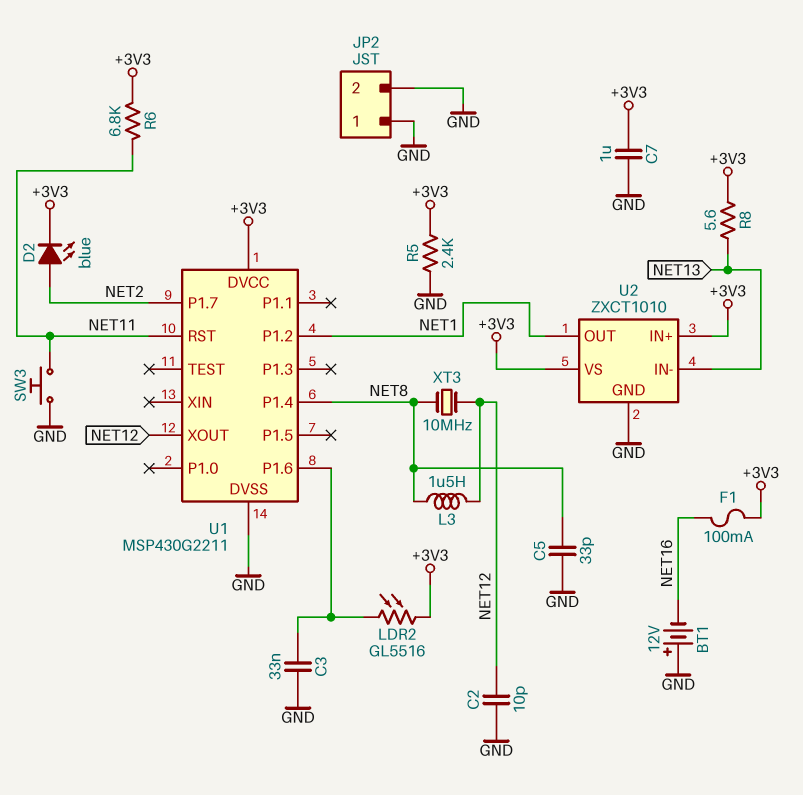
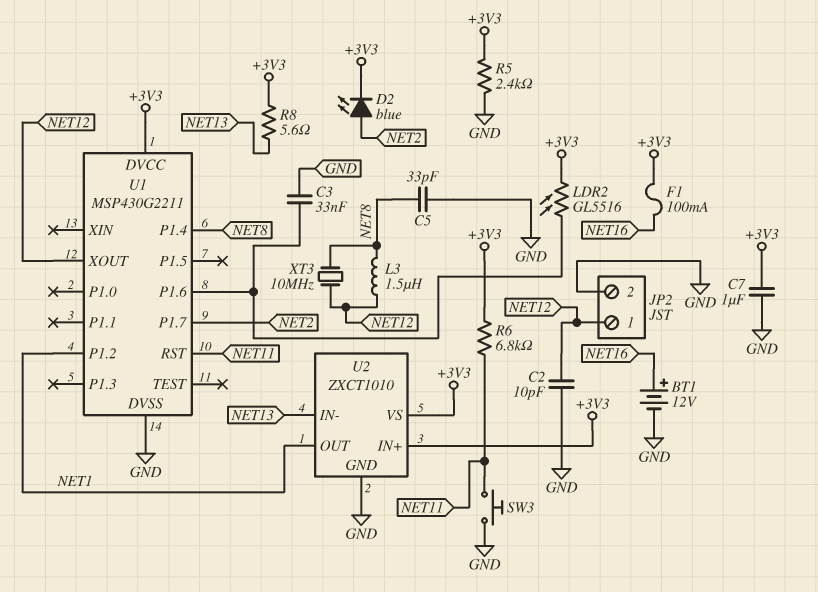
BT1: 12V (plus GND, minus NET16) -> 12V (plus NET16, minus GND)
JP2 pin 1: GND -> NET12

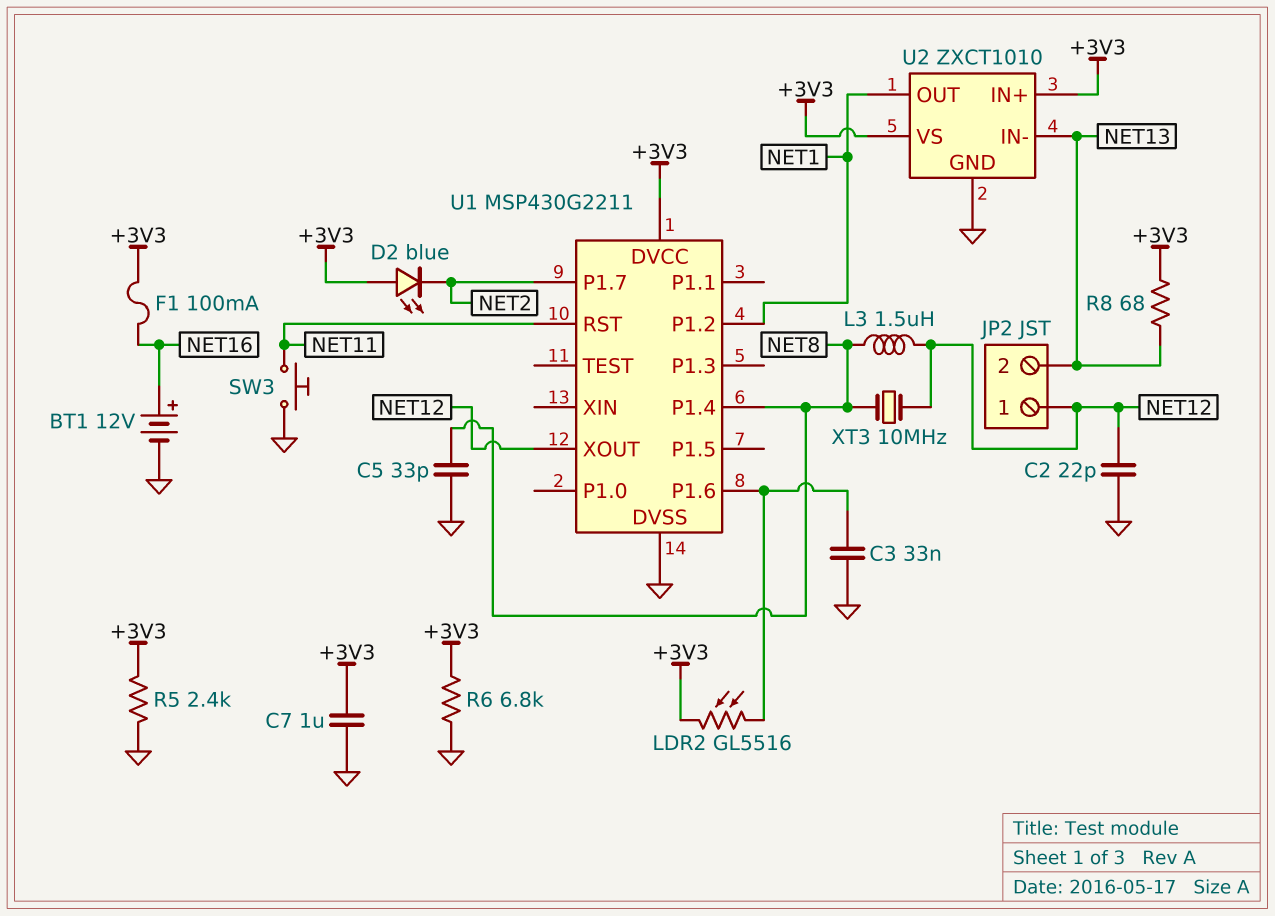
C2: 10pF (GND, NET12) -> 22pF (GND, NET12)
D2: LED blue (A NET2, K +3V3) -> LED blue (A +3V3, K NET2)
JP2 pin 2: GND -> NET13
R6: 6.8k (+3V3, NET11) -> 6.8k (+3V3, GND)
R8: 5.6 (+3V3, NET13) -> 68 (+3V3, NET13)

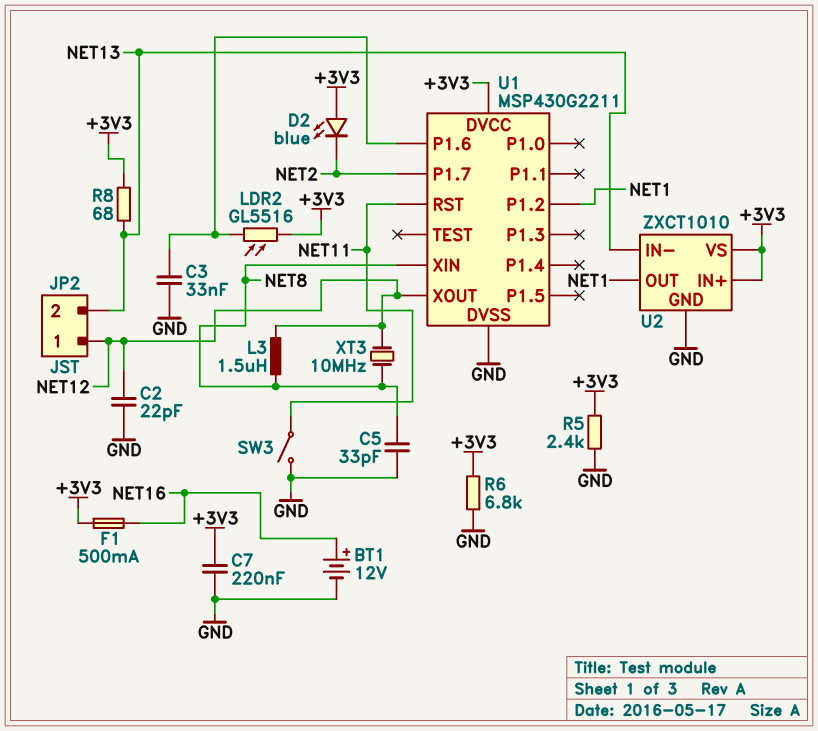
C7: 1uF (+3V3, GND) -> 220nF (+3V3, GND)
F1: 100mA (+3V3, NET16) -> 500mA (+3V3, NET16)
SW3: button (GND, NET11) -> switch (GND, NET11)
U1 pin P1.4: NET8 -> none
U1 pin XIN: none -> NET8

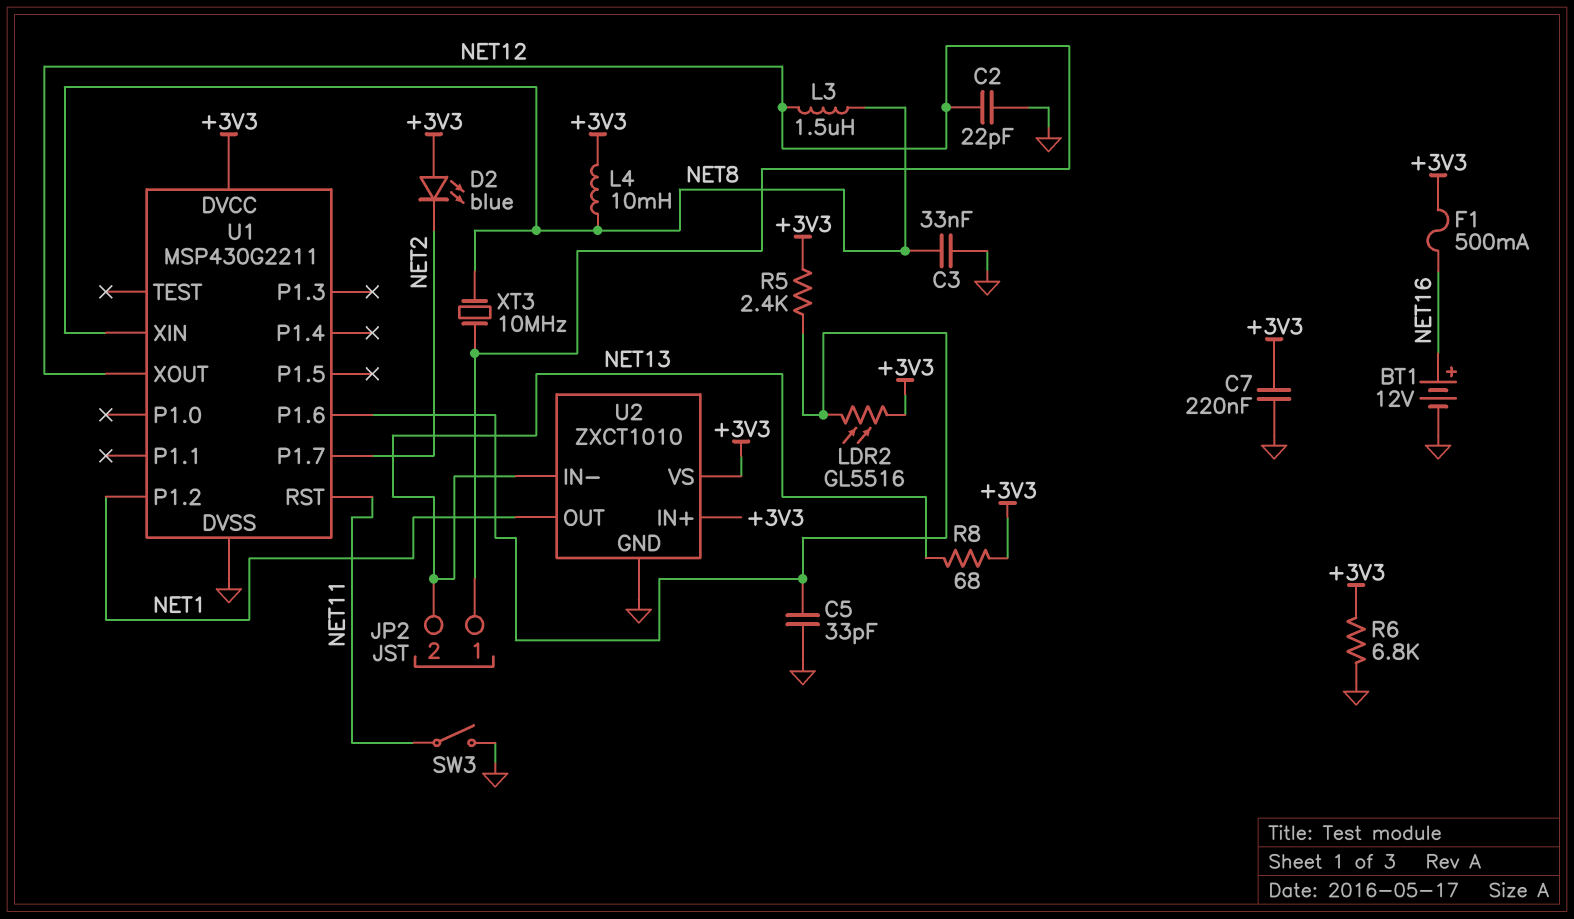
C3: 33nF (GND, U1/P1.6) -> 33nF (GND, NET8)
C5: 33pF (GND, NET8) -> 33pF (GND, U1/P1.6)
L4: none -> 10mH (+3V3, NET8)
R5: 2.4k (+3V3, GND) -> 2.4k (+3V3, U1/P1.6)

